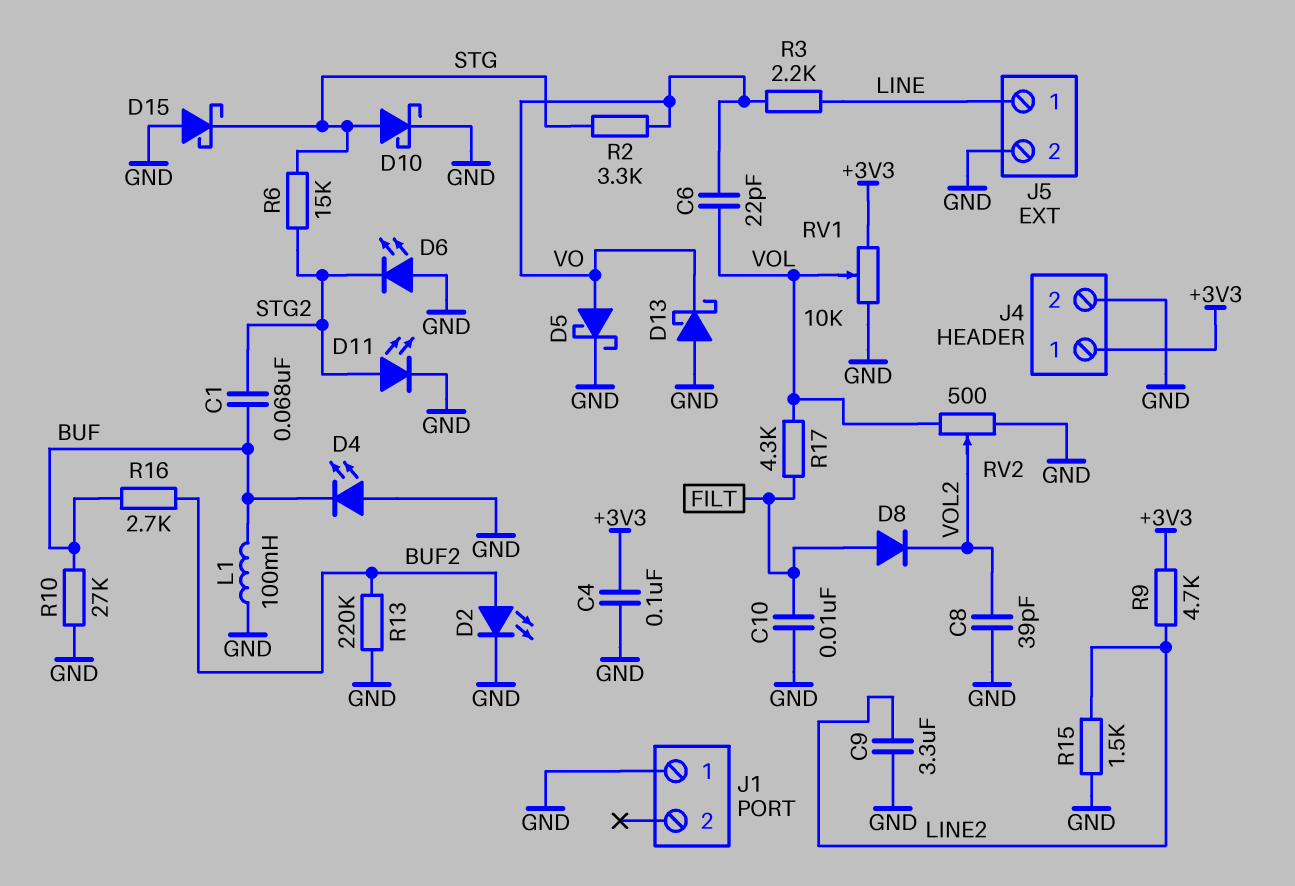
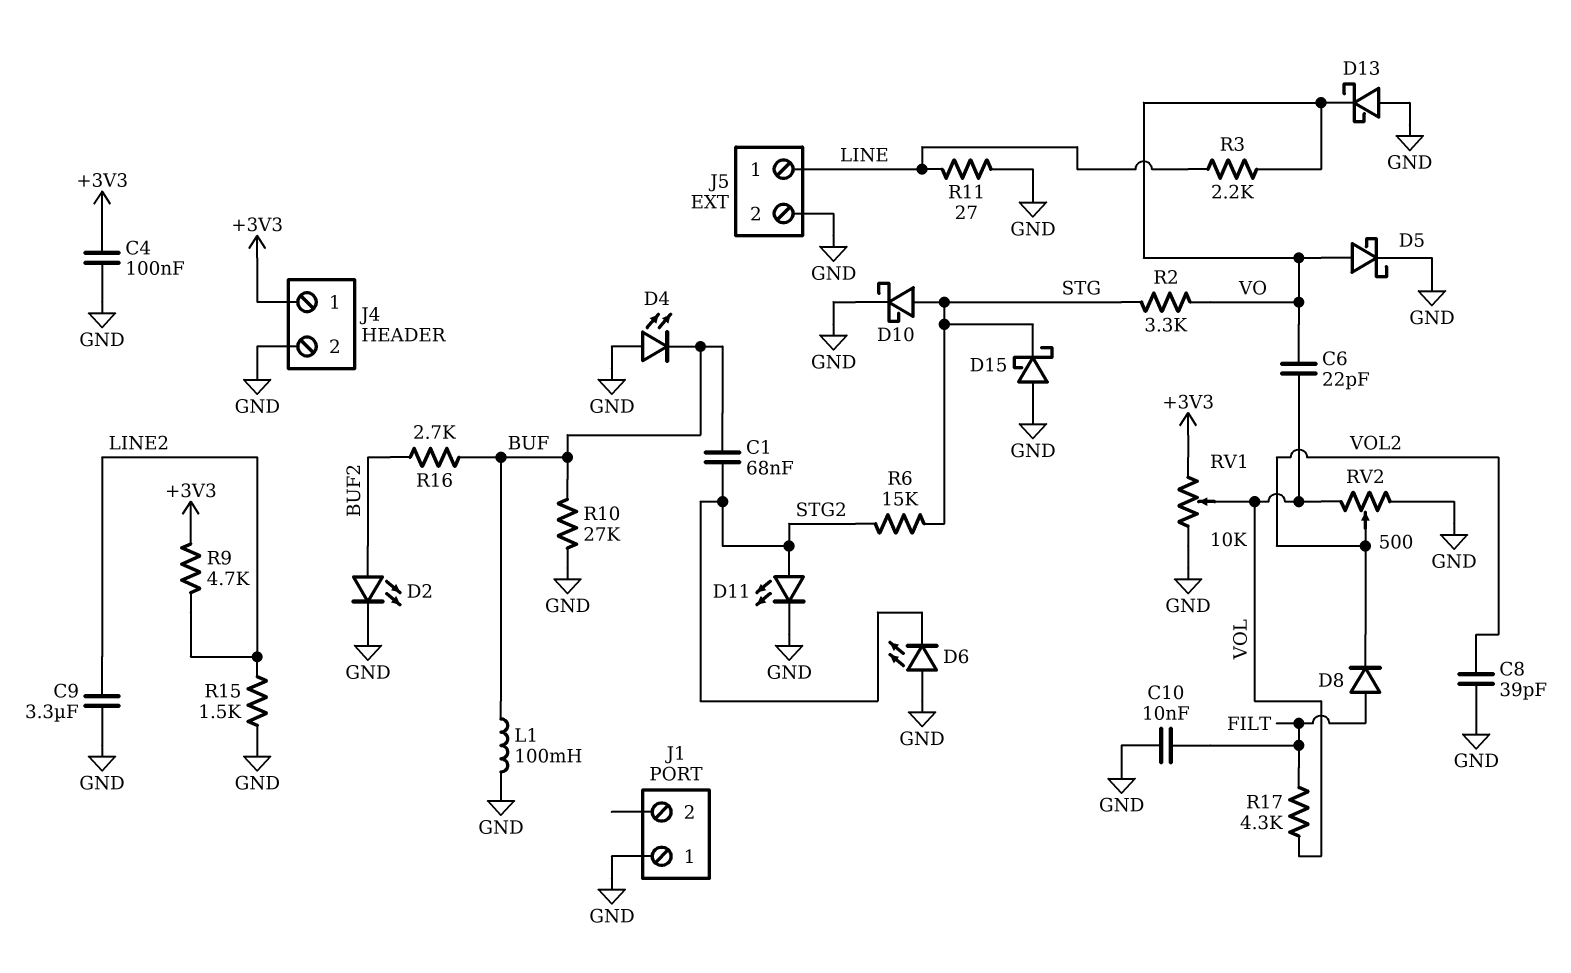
R11: none -> 27 (GND, LINE)
R13: 220k (BUF2, GND) -> none

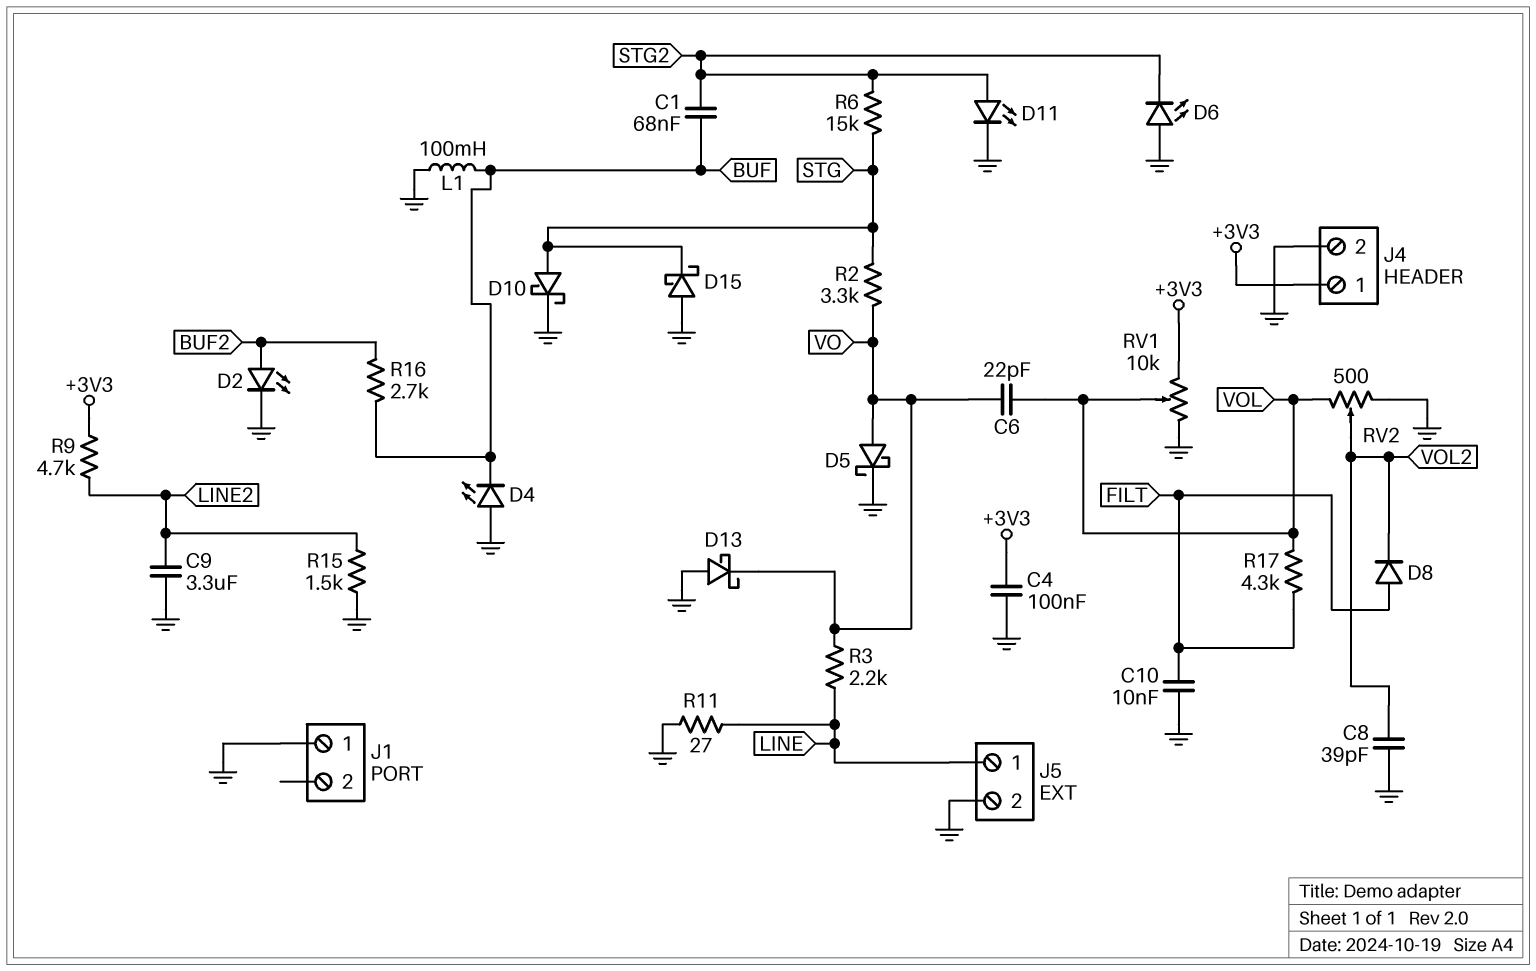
R10: 27k (BUF, GND) -> none

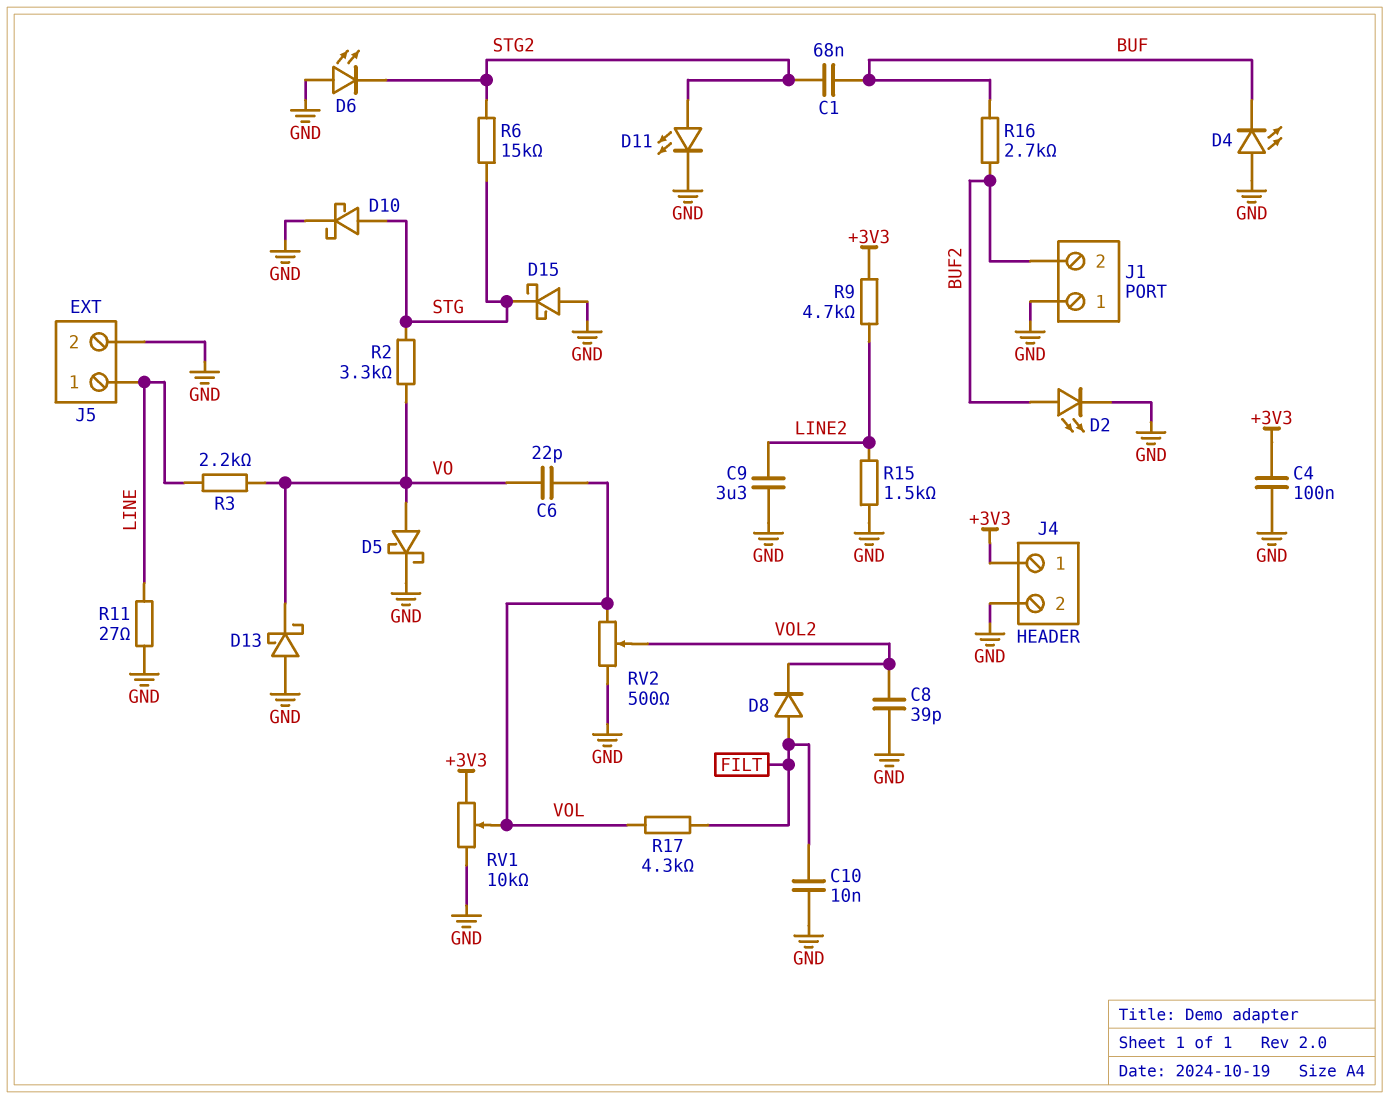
J1 pin 2: none -> BUF2
L1: 100mH (BUF, GND) -> none

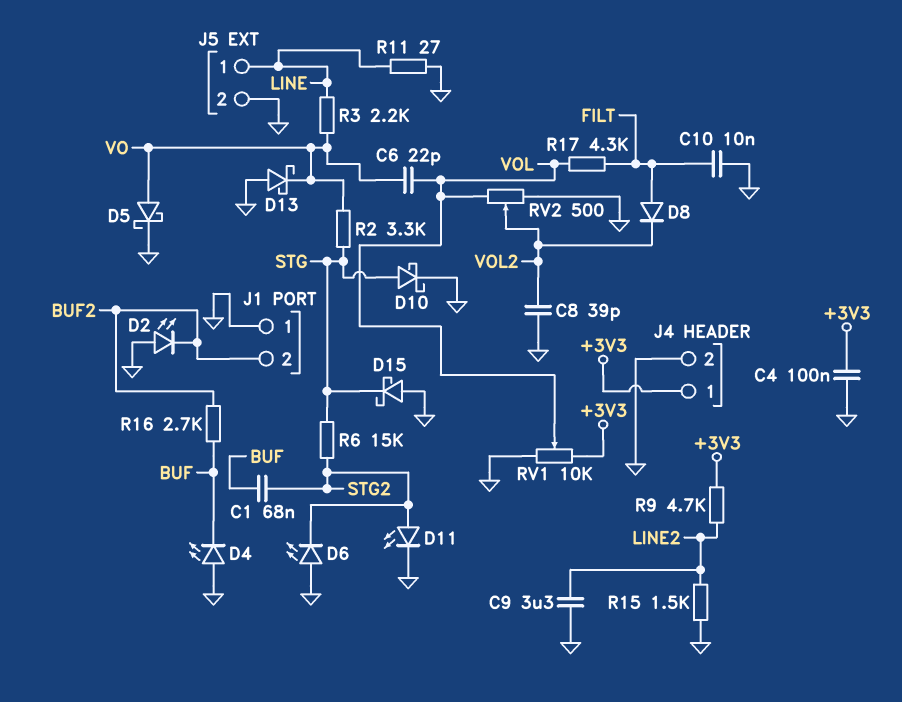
D2: LED (A BUF2, K GND) -> LED (A GND, K BUF2)

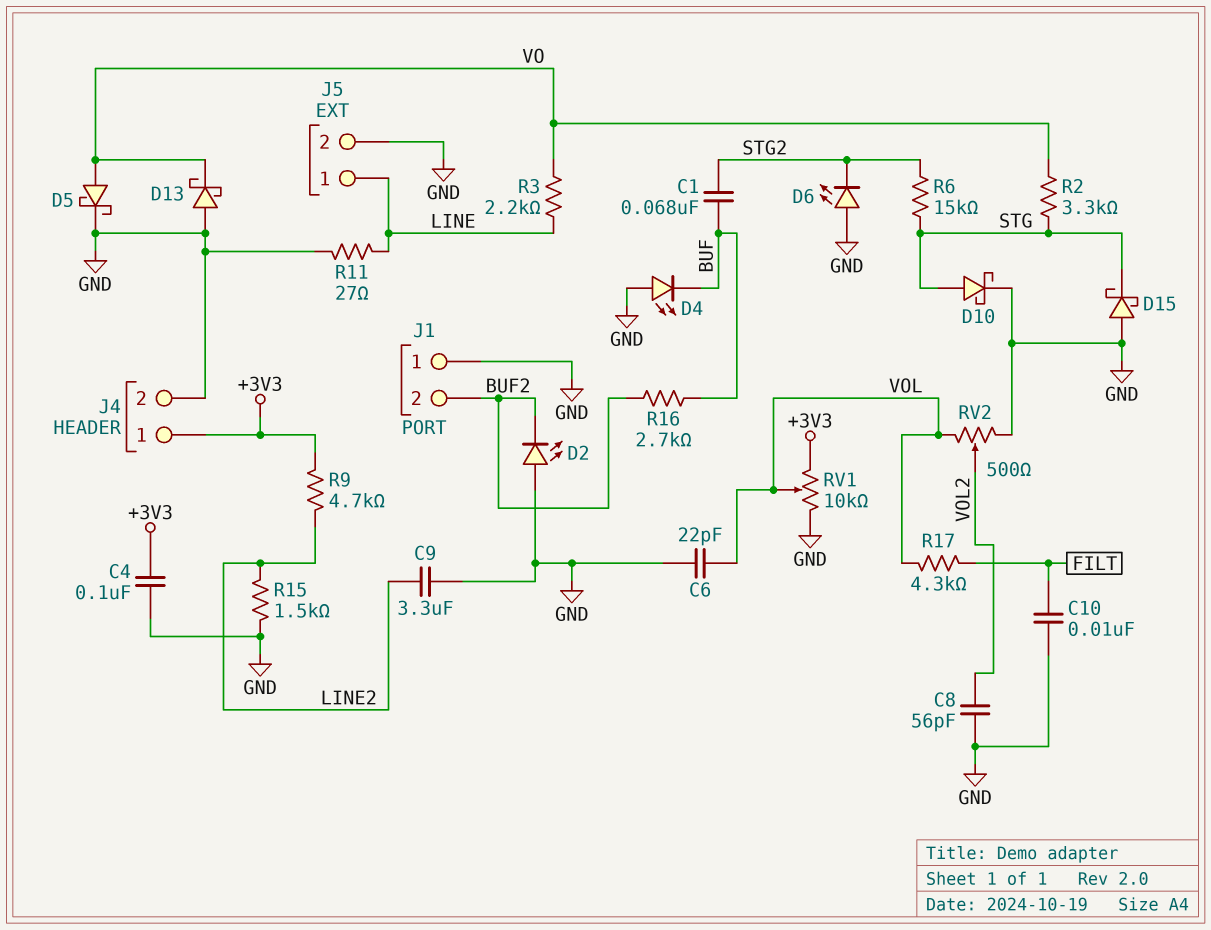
C6: 22pF (VO, VOL) -> 22pF (GND, VOL)
C8: 39pF (GND, VOL2) -> 56pF (GND, VOL2)
D8: diode (A FILT, K VOL2) -> none
D11: LED (A STG2, K GND) -> none

